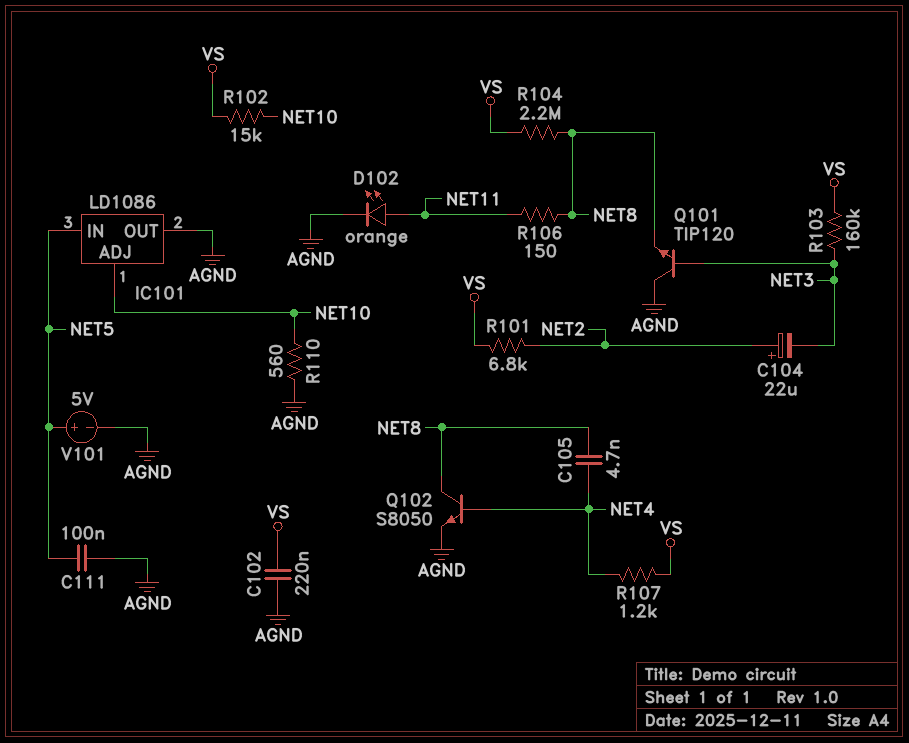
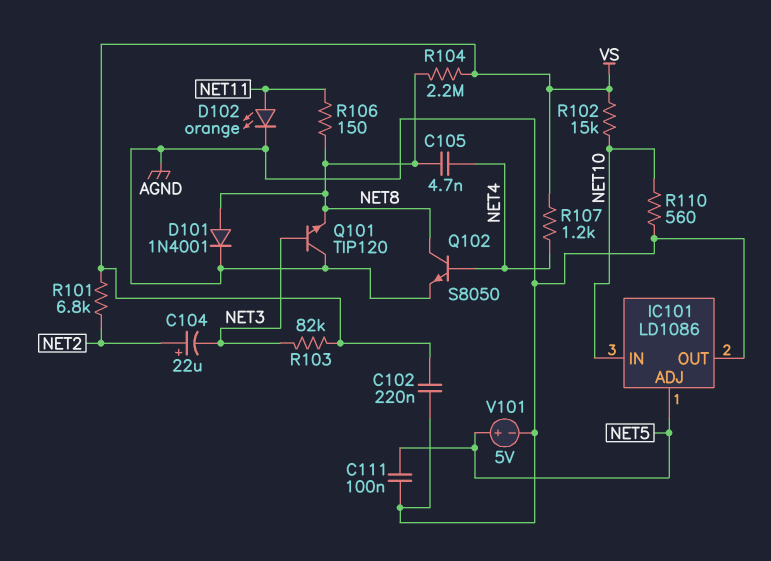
D101: none -> diode 1N4001 (A NET8, K AGND)
IC101 pin ADJ: NET10 -> NET5
IC101 pin IN: NET5 -> NET10
R103: 160k (NET3, VS) -> 82k (NET3, VS)

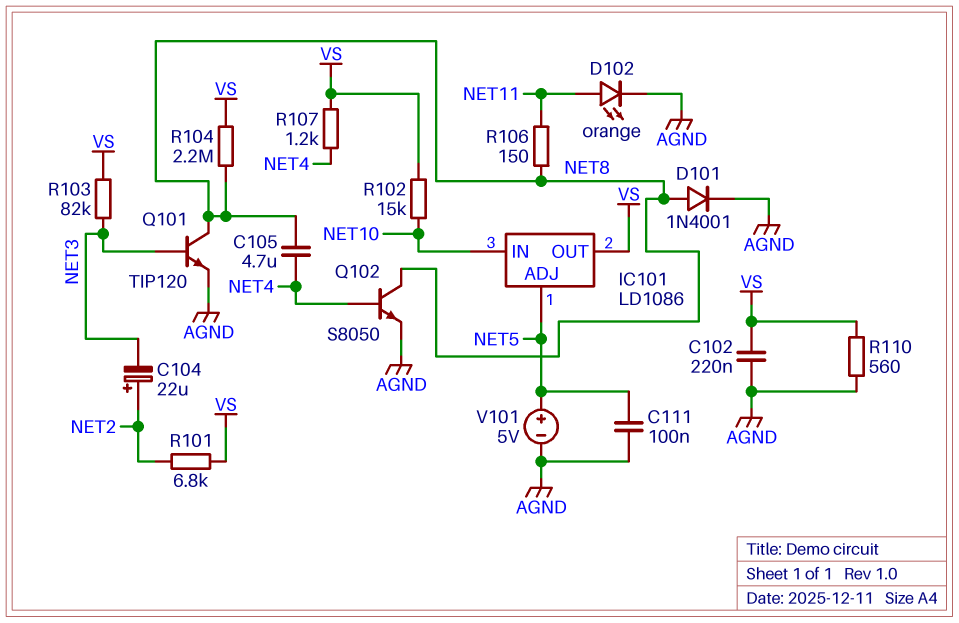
C105: 4.7nF (NET4, NET8) -> 4.7uF (NET4, NET8)
IC101 pin OUT: AGND -> VS
Q101: NPN TIP120 (B NET3, C AGND, E NET8) -> NPN TIP120 (B NET3, C NET8, E AGND)
R110: 560 (AGND, NET10) -> 560 (AGND, VS)

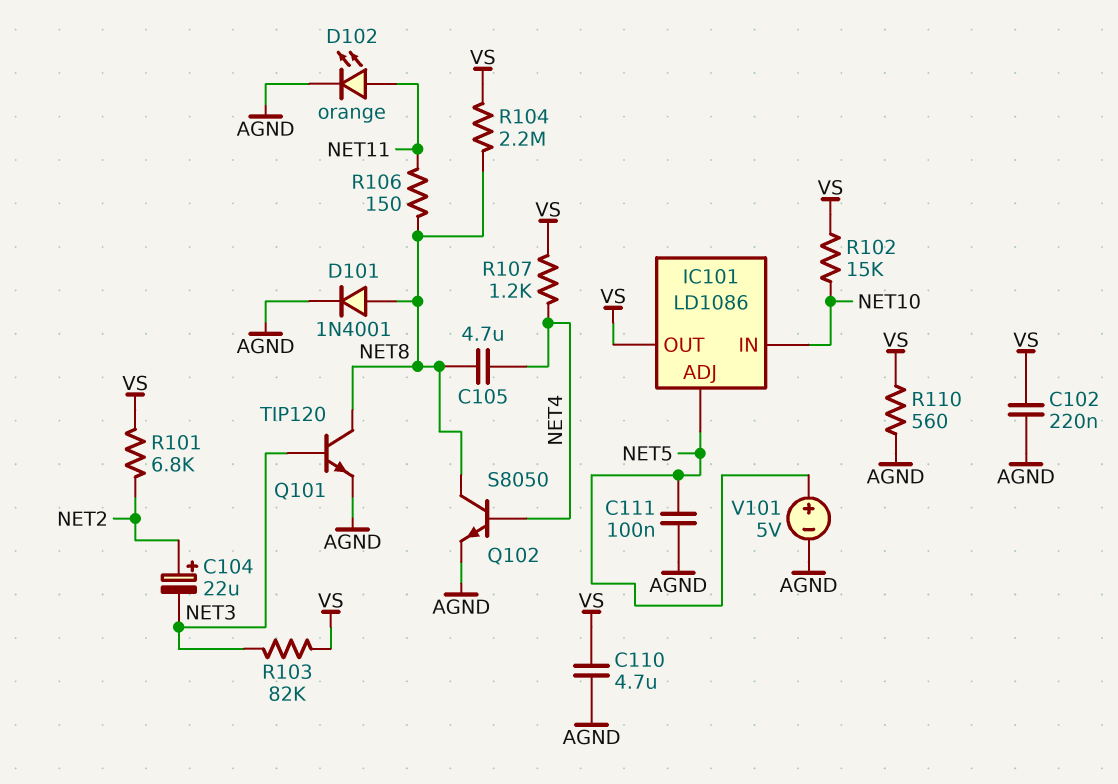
C110: none -> 4.7uF (AGND, VS)

